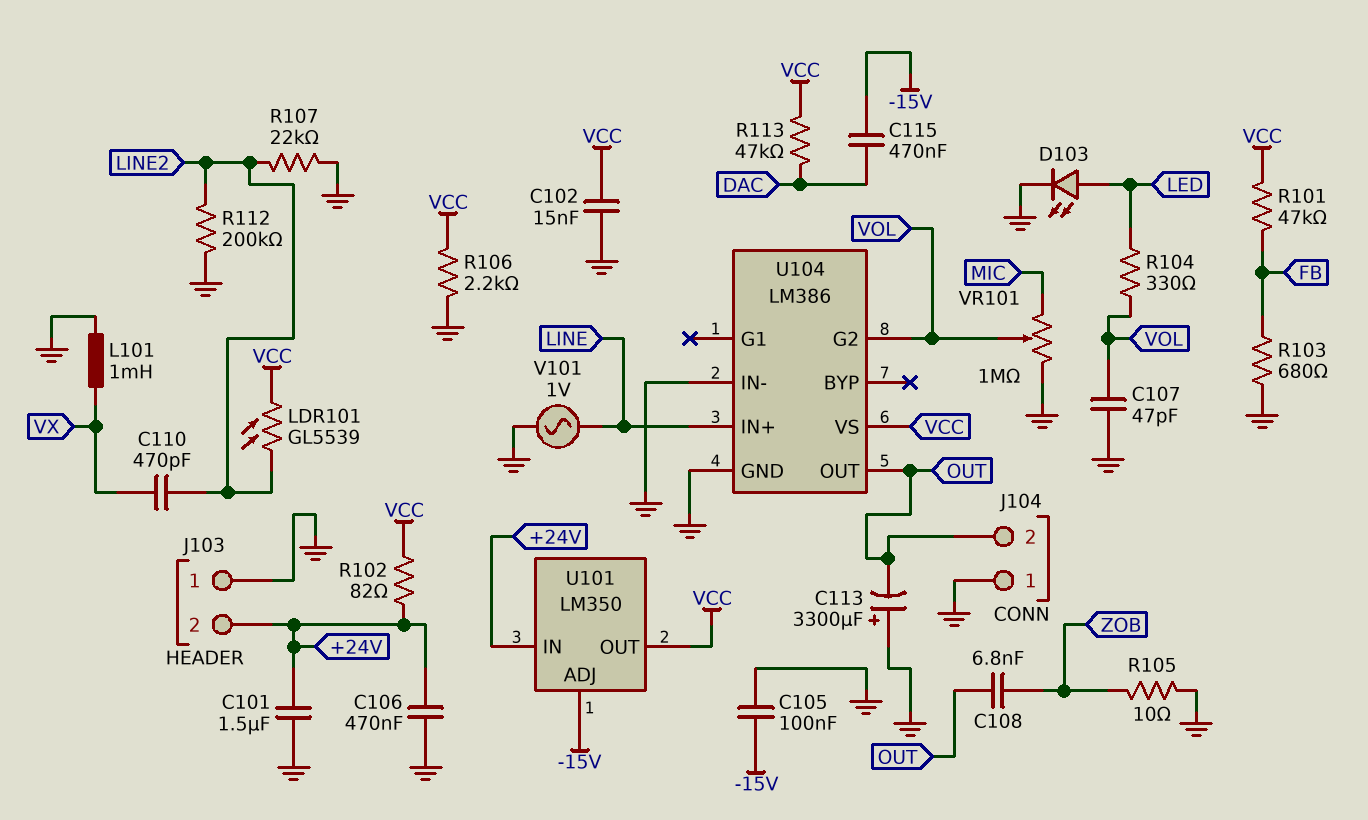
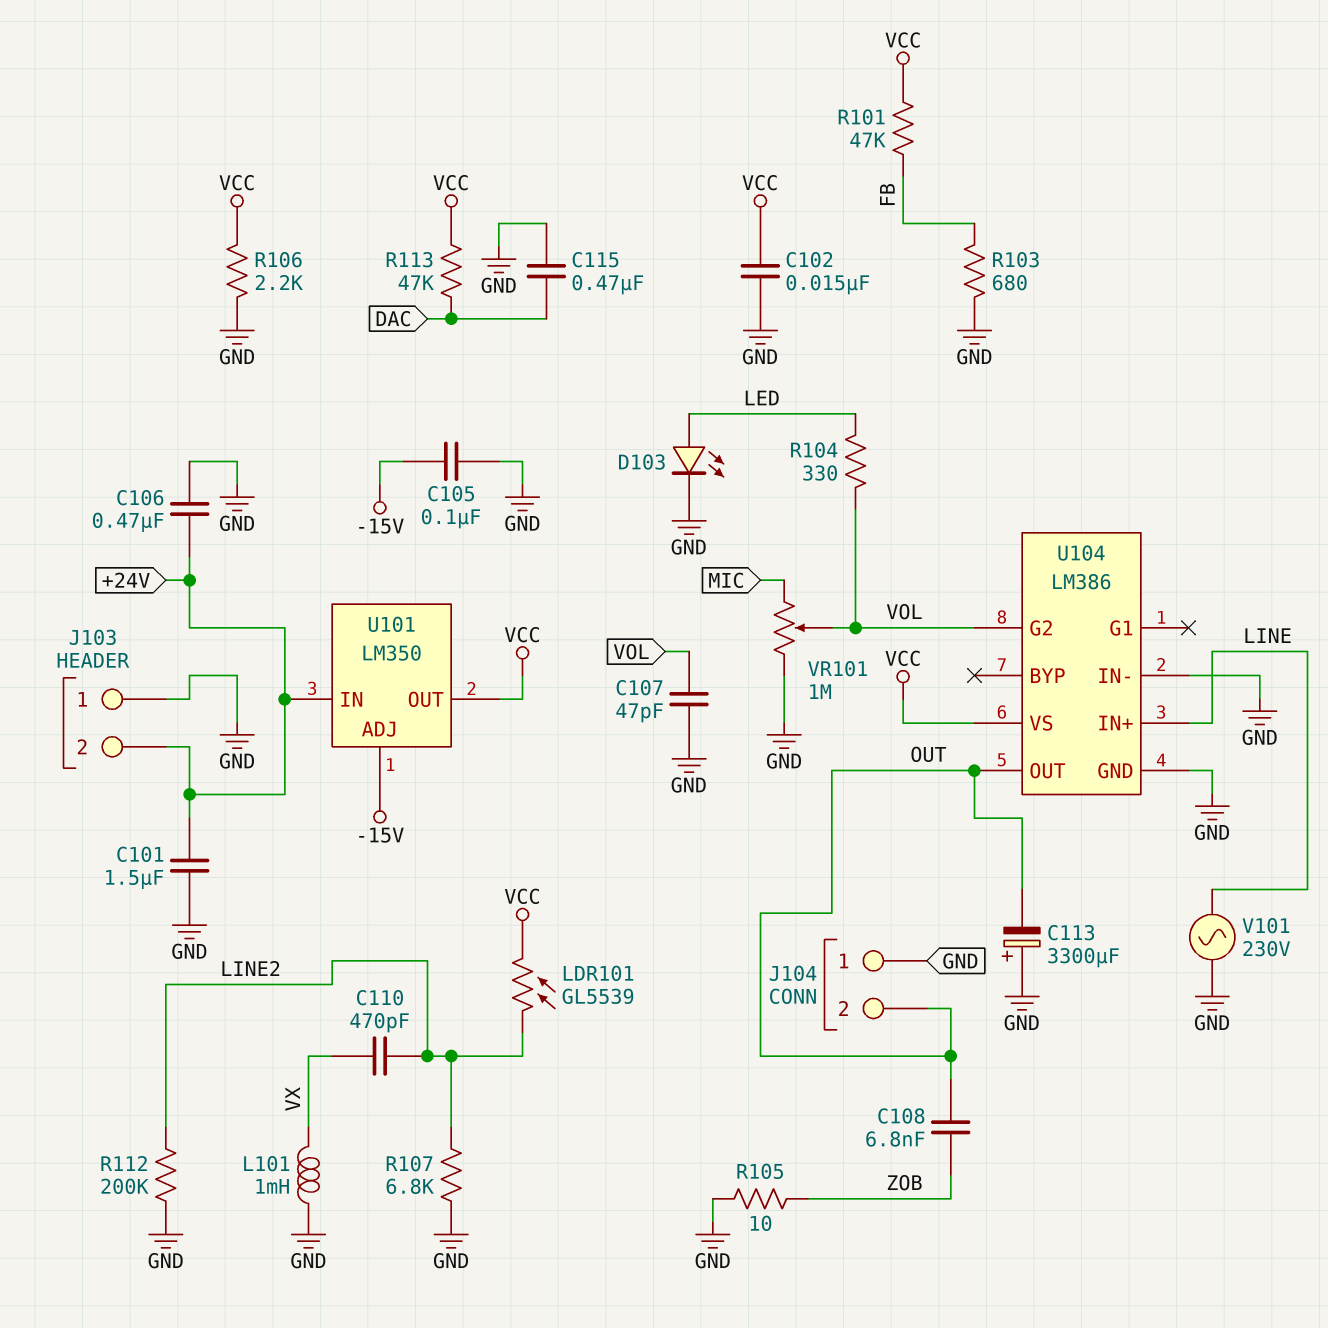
C115: 470nF (-15V, DAC) -> 470nF (DAC, GND)
R102: 82 (+24V, VCC) -> none
R107: 22k (GND, LINE2) -> 6.8k (GND, LINE2)
V101: AC 1V (GND, LINE) -> AC 230V (GND, LINE)

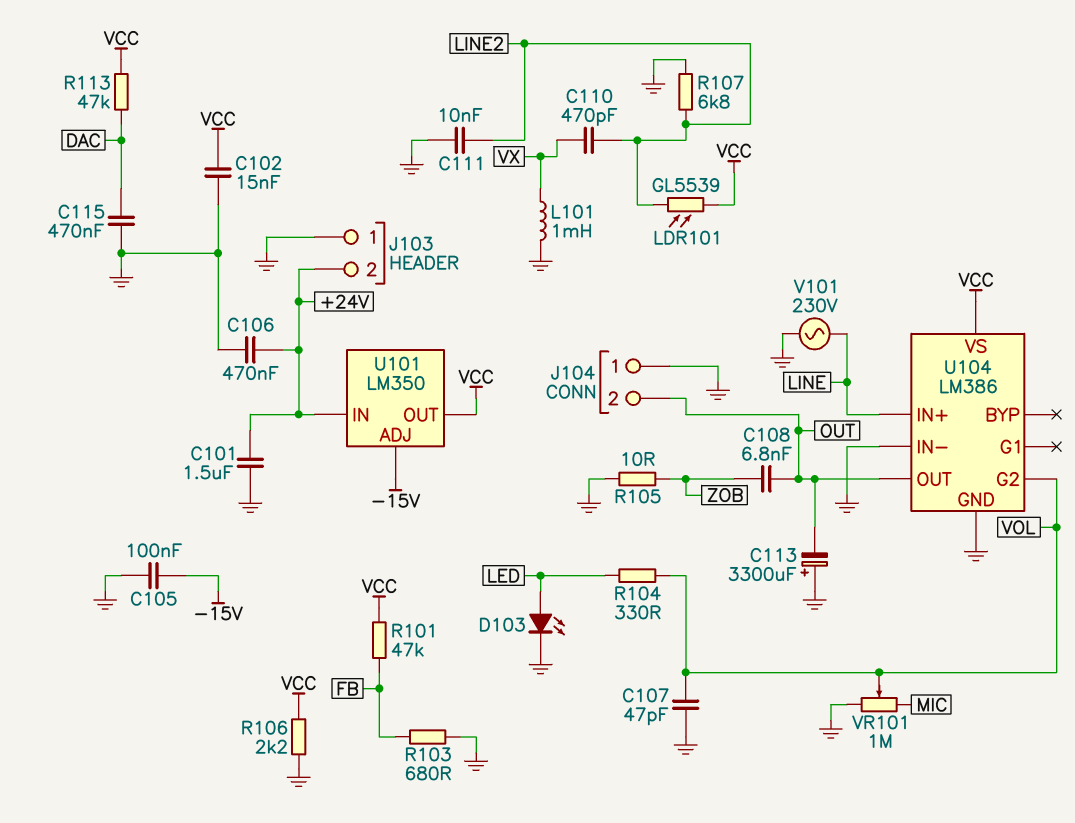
C111: none -> 10nF (GND, LINE2)
R112: 200k (GND, LINE2) -> none

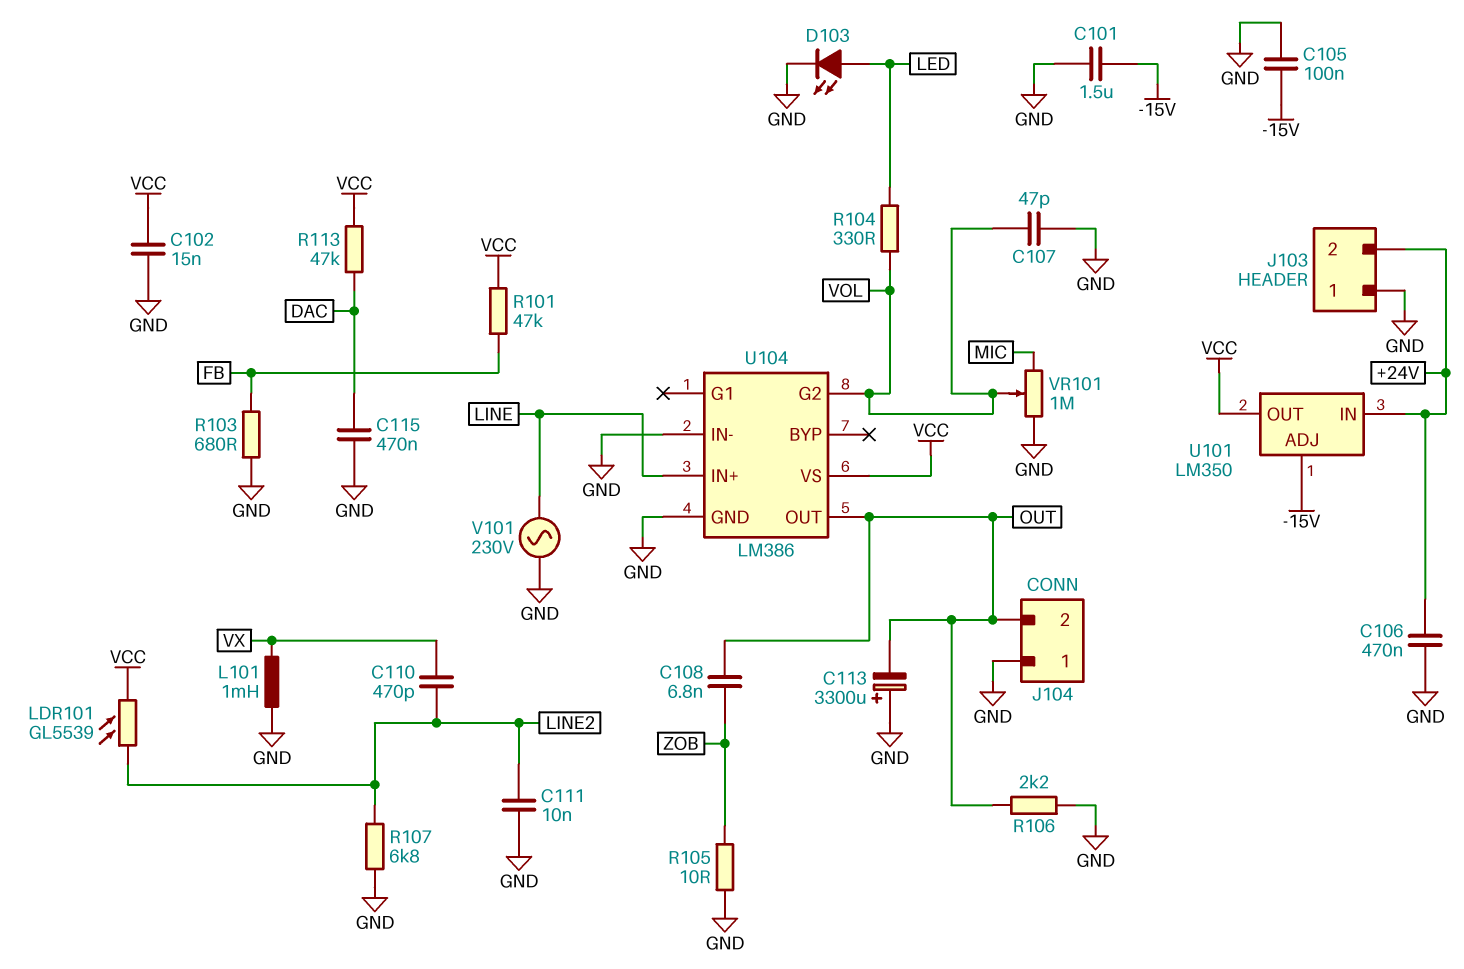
C101: 1.5uF (+24V, GND) -> 1.5uF (-15V, GND)
R106: 2.2k (GND, VCC) -> 2.2k (GND, OUT)

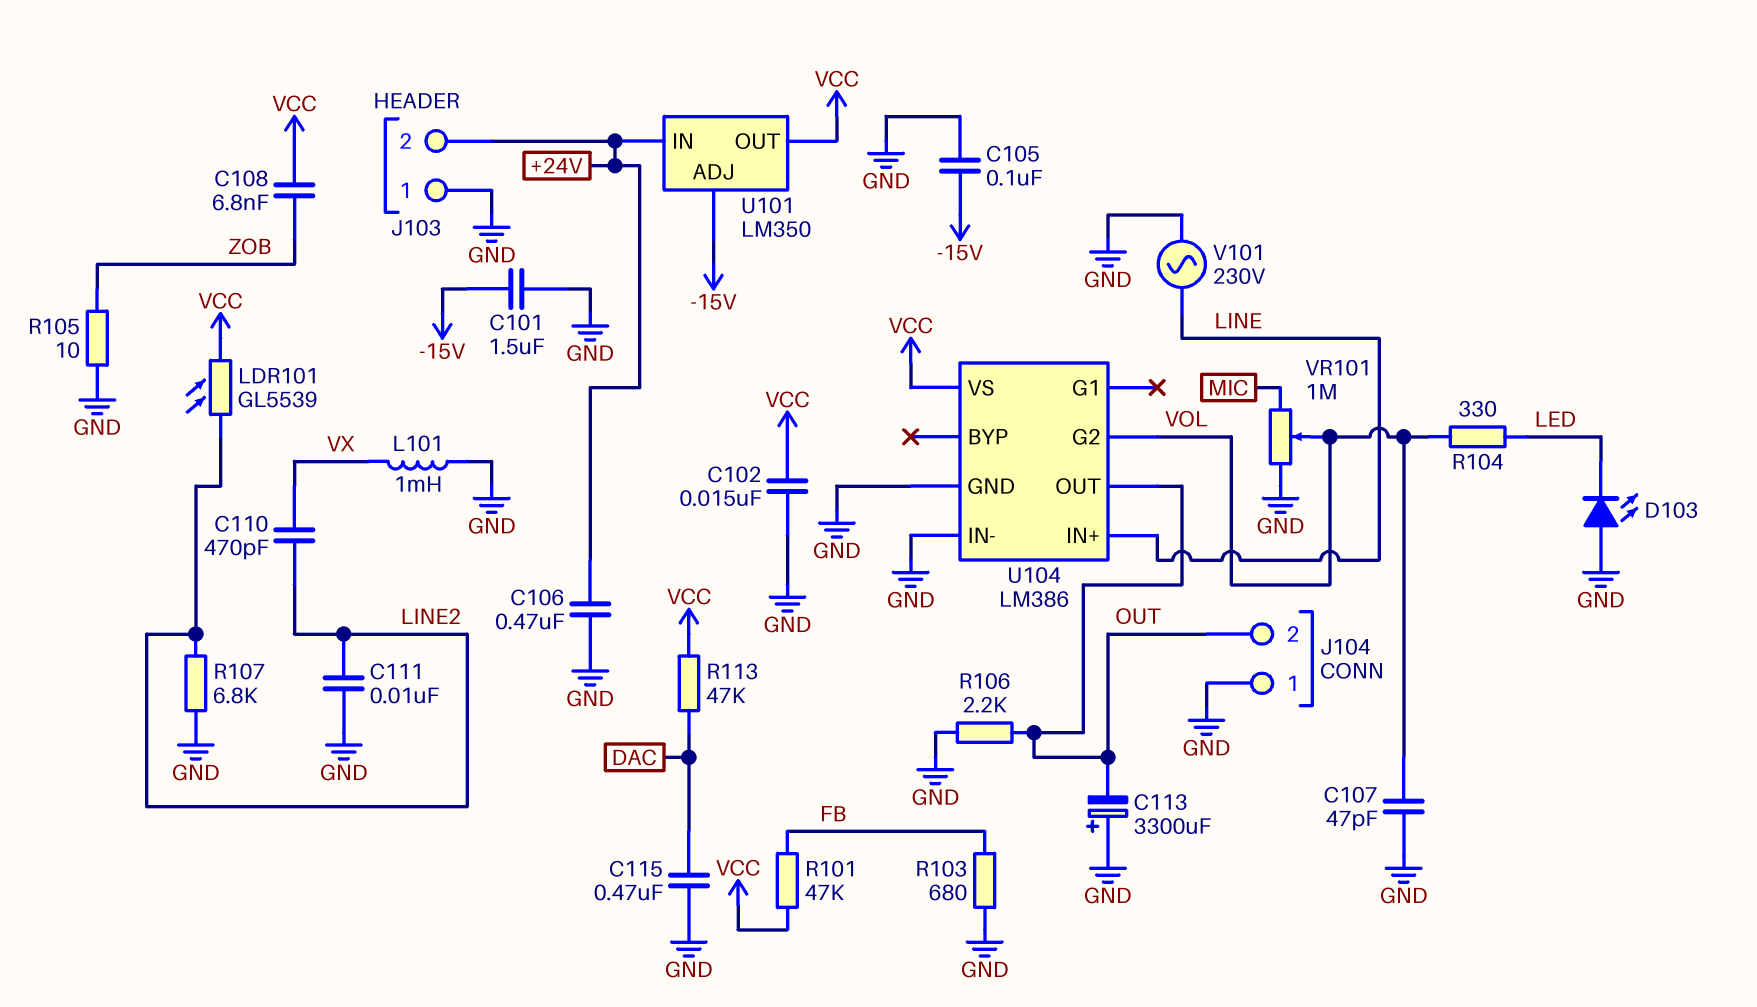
C108: 6.8nF (OUT, ZOB) -> 6.8nF (VCC, ZOB)
D103: LED (A LED, K GND) -> LED (A GND, K LED)

